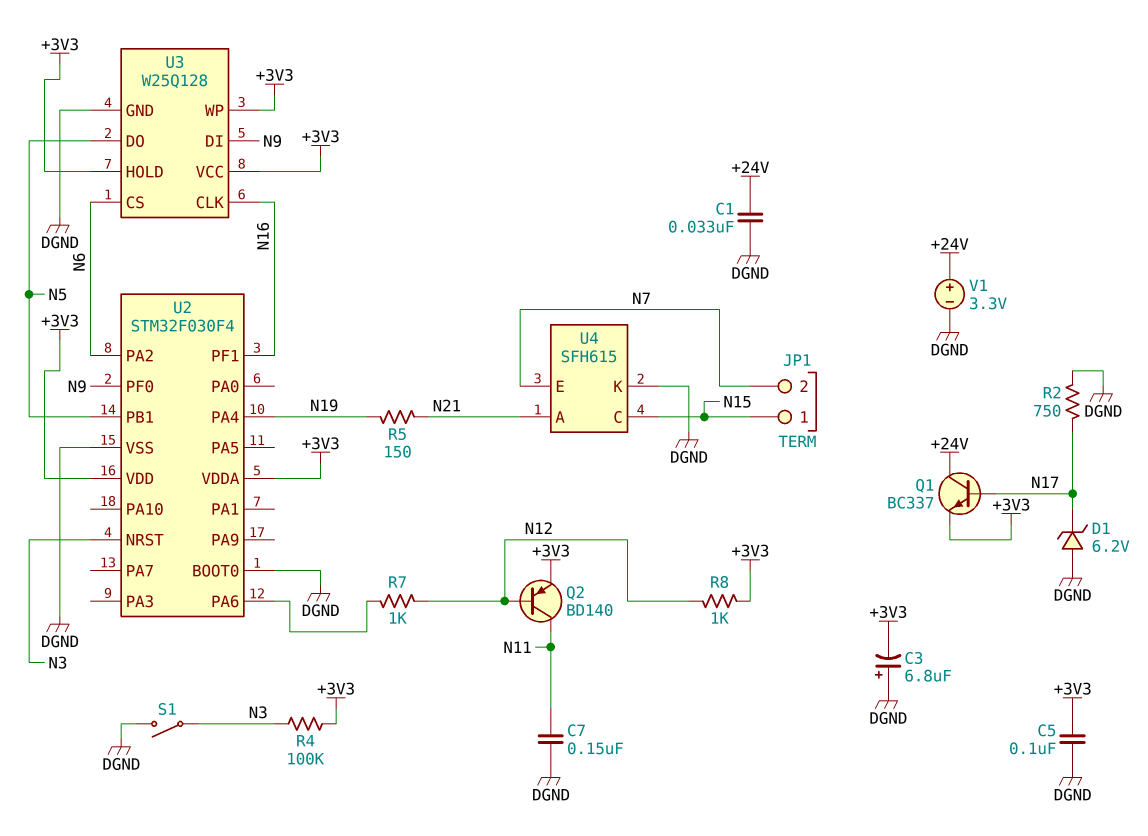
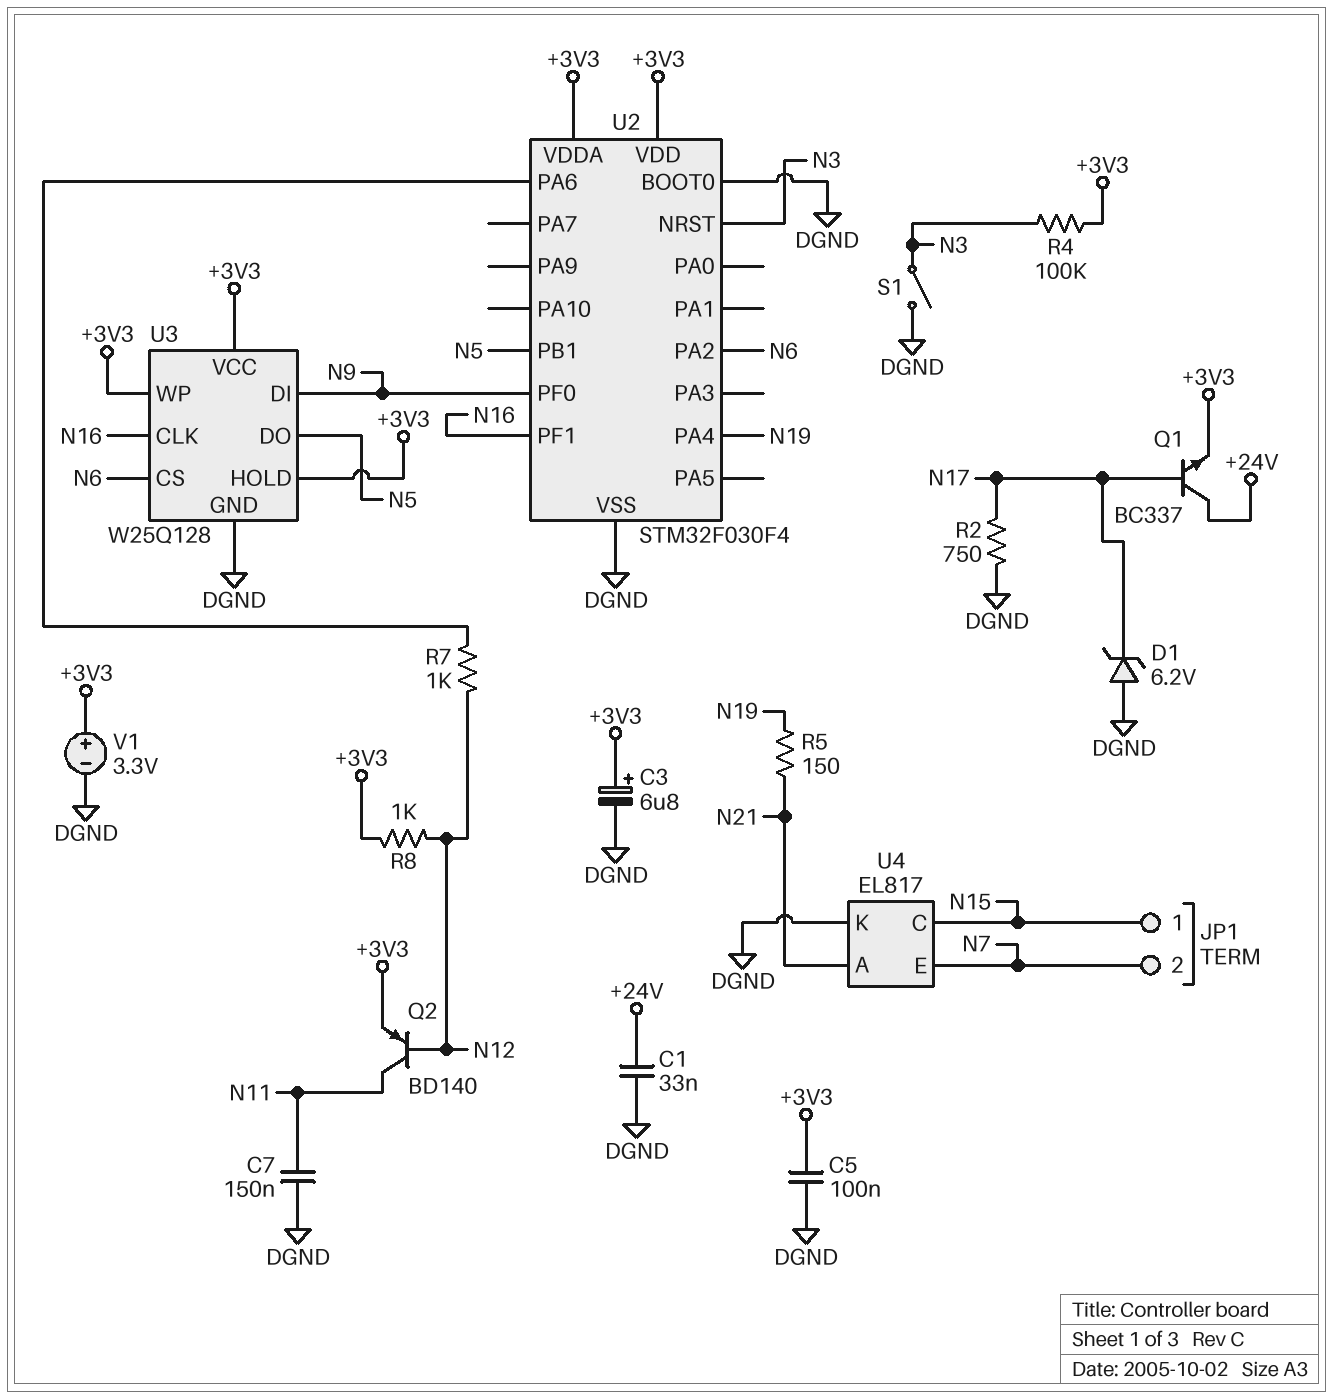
C3: 6.8uF (plus DGND, minus +3V3) -> 6.8uF (plus +3V3, minus DGND)
U4: SFH615 -> EL817
V1: 3.3V (plus +24V, minus DGND) -> 3.3V (plus +3V3, minus DGND)

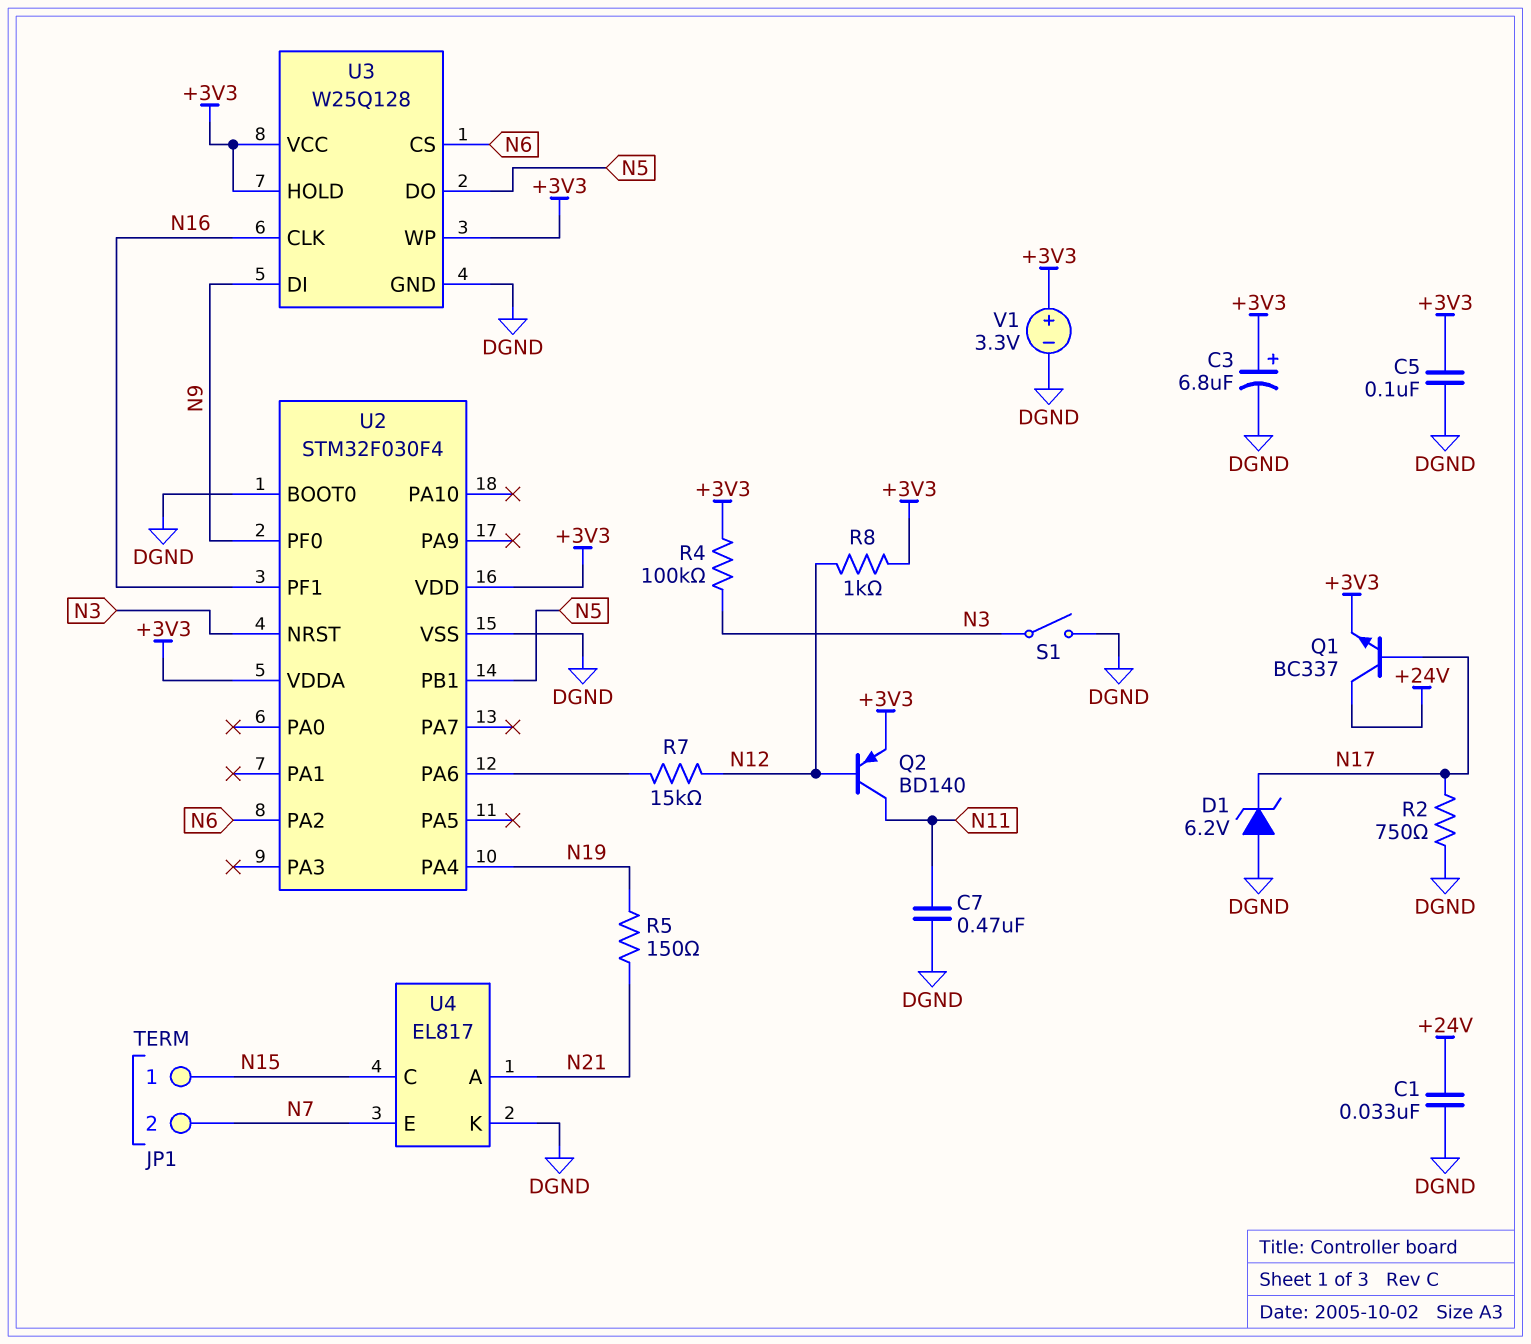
C7: 150nF (DGND, N11) -> 470nF (DGND, N11)
R7: 1k (N12, U2/PA6) -> 15k (N12, U2/PA6)

